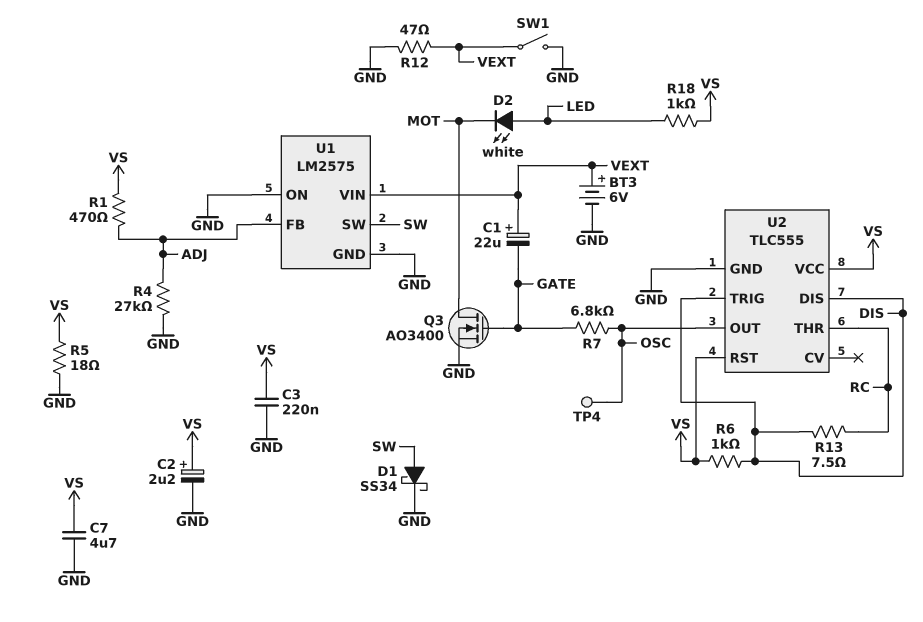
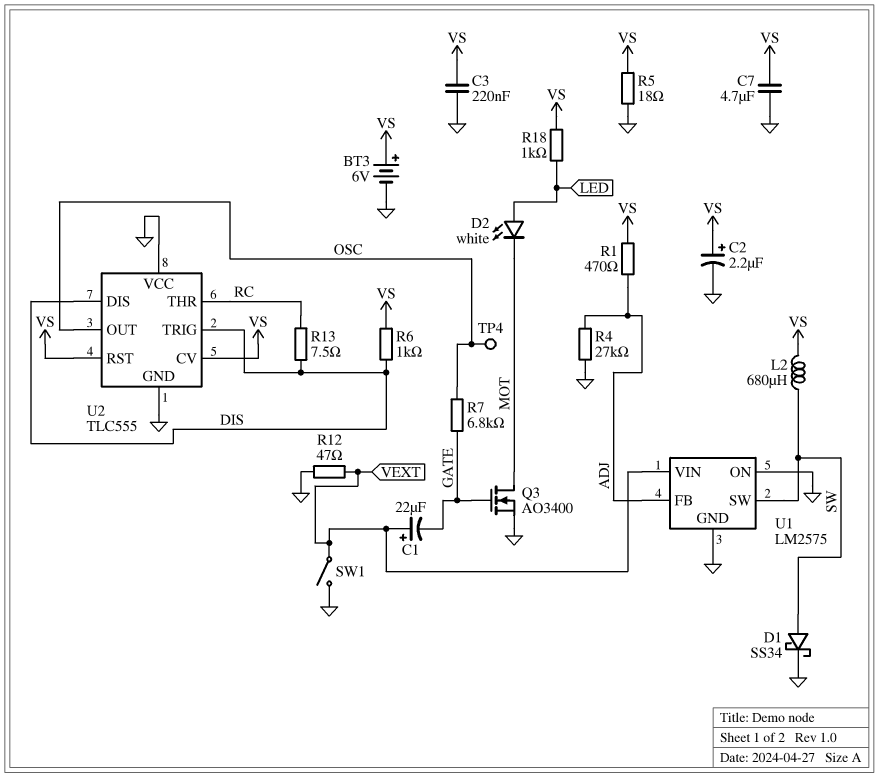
BT3: 6V (plus VEXT, minus GND) -> 6V (plus VS, minus GND)
L2: none -> 680uH (SW, VS)
U2 pin CV: none -> VS
U2 pin VCC: VS -> GND

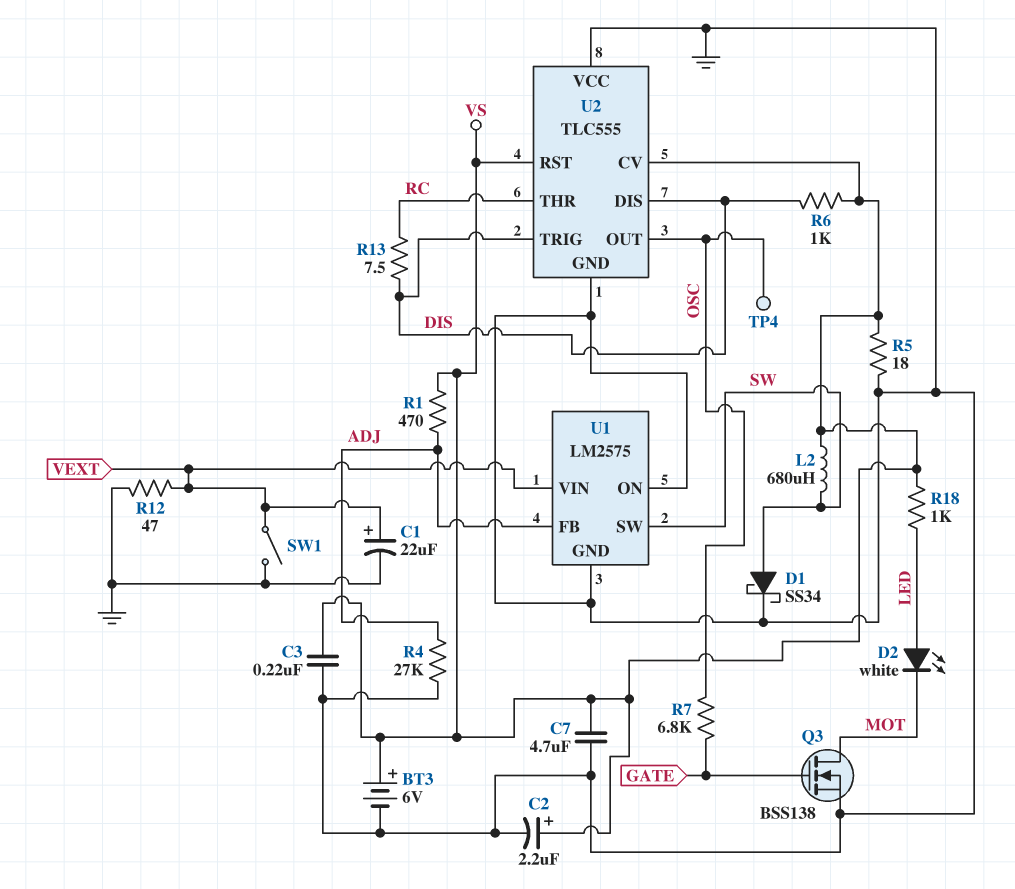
C1: 22uF (plus VEXT, minus GATE) -> 22uF (plus VEXT, minus GND)
Q3: NMOS AO3400 (G GATE, D MOT, S GND) -> NMOS BSS138 (G GATE, D MOT, S GND)

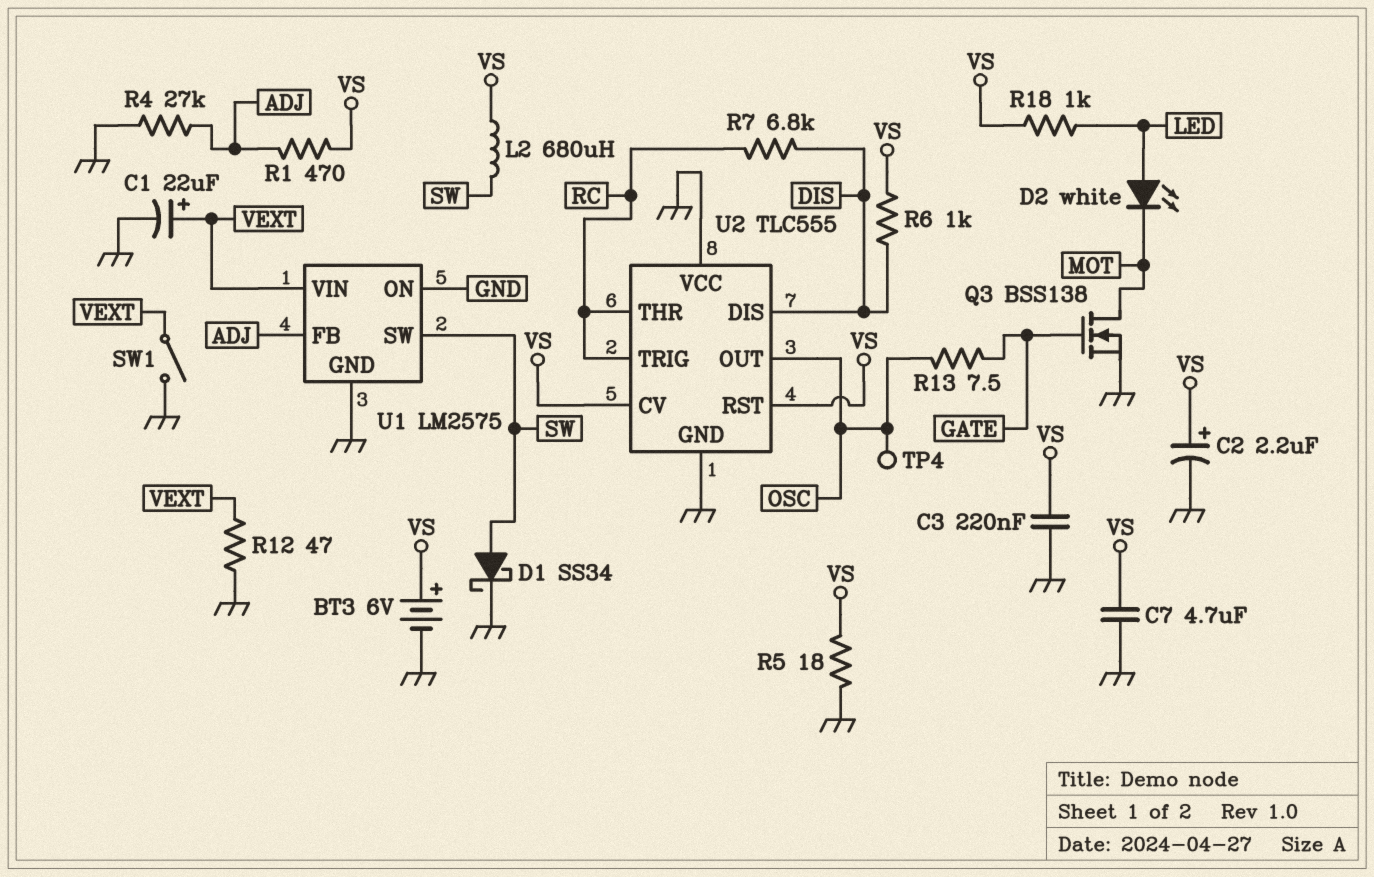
R7: 6.8k (GATE, OSC) -> 6.8k (DIS, RC)
R13: 7.5 (DIS, RC) -> 7.5 (GATE, OSC)
U2 pin TRIG: DIS -> RC

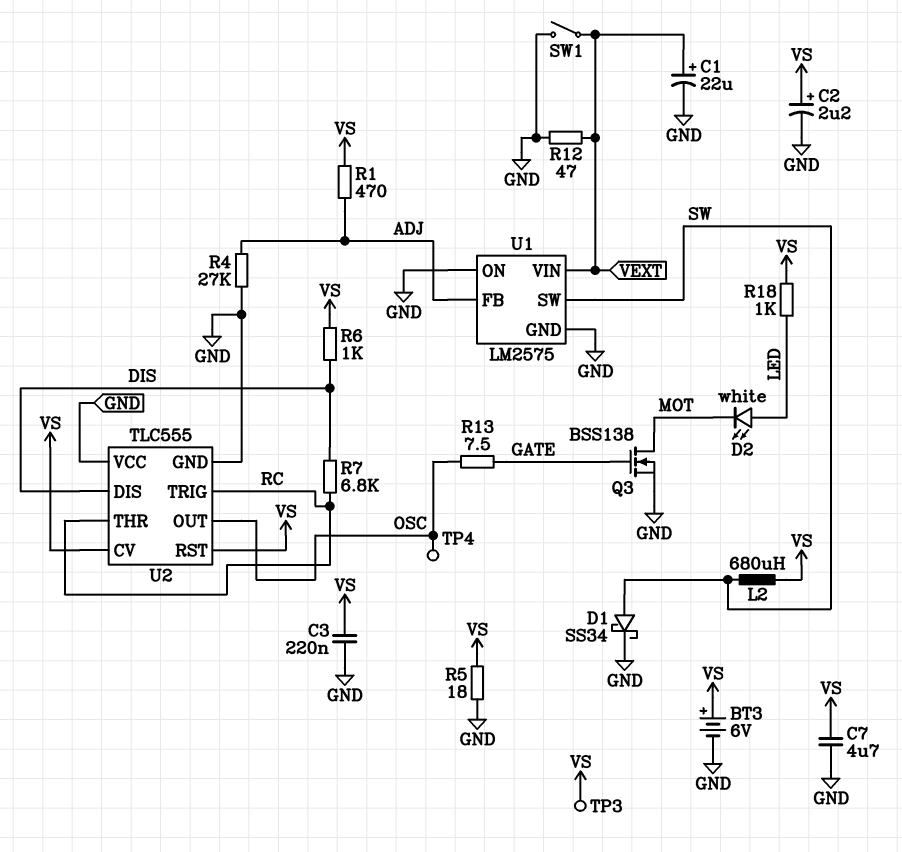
TP3: none -> test point (VS)

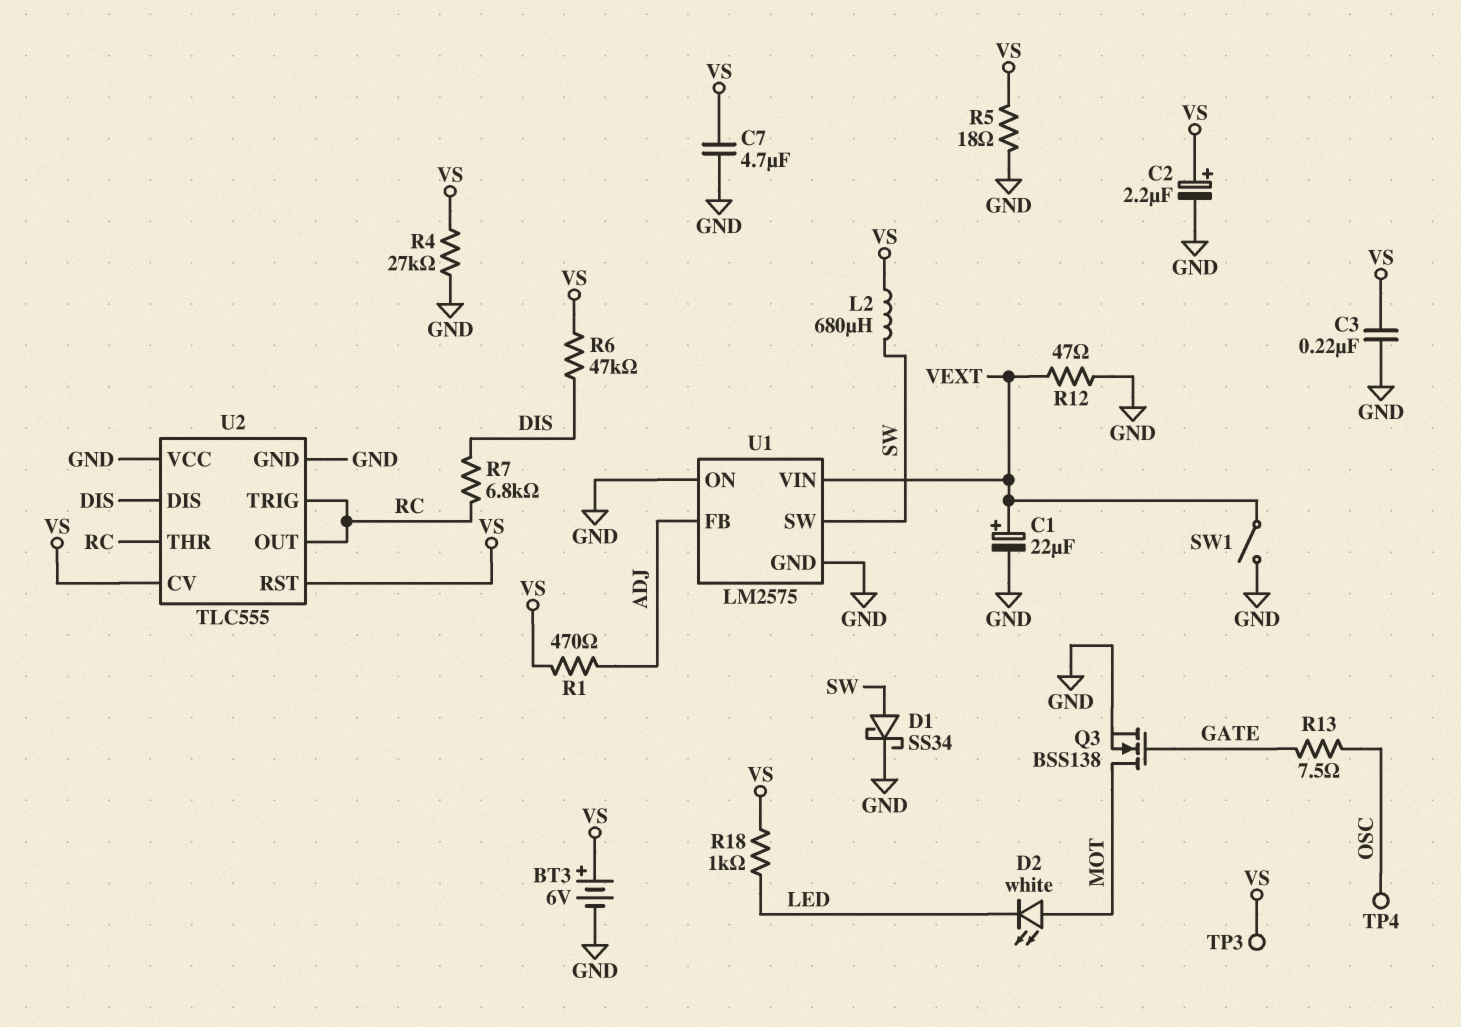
D2: LED white (A LED, K MOT) -> LED white (A MOT, K LED)
R4: 27k (ADJ, GND) -> 27k (GND, VS)
R6: 1k (DIS, VS) -> 47k (DIS, VS)
U2 pin OUT: OSC -> RC

